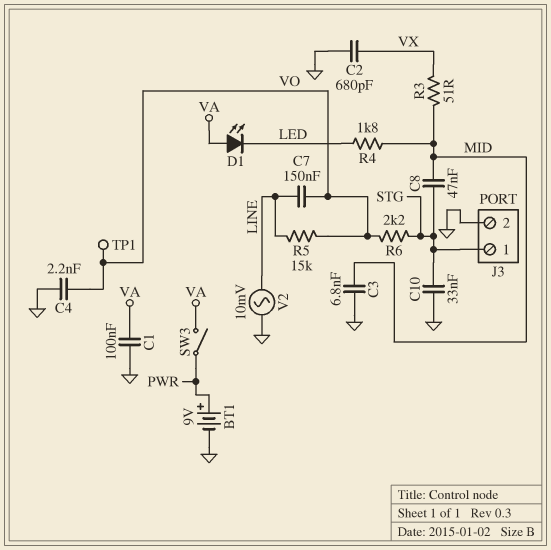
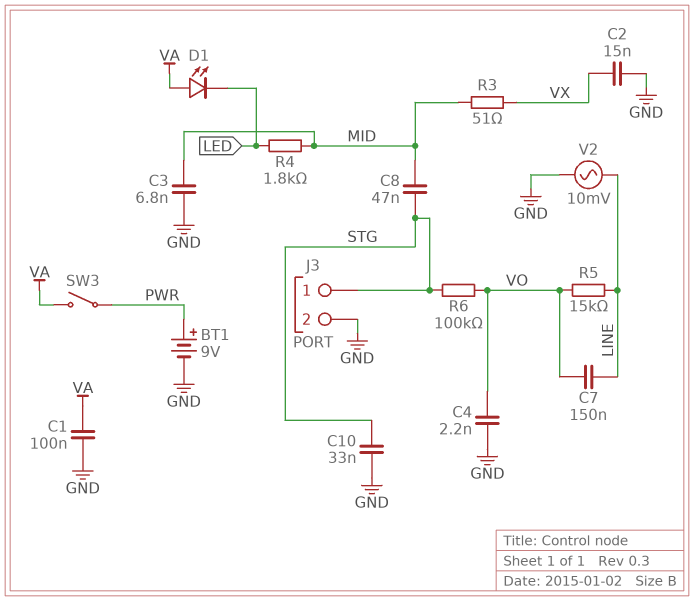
C2: 680pF (GND, VX) -> 15nF (GND, VX)
R6: 2.2k (STG, VO) -> 100k (STG, VO)
TP1: test point (VO) -> none

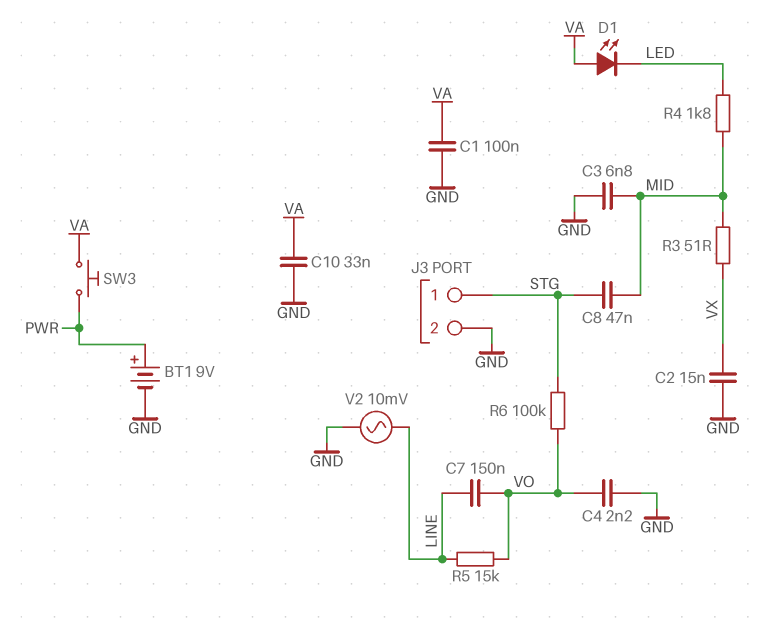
C10: 33nF (GND, STG) -> 33nF (GND, VA)
SW3: switch (PWR, VA) -> button (PWR, VA)

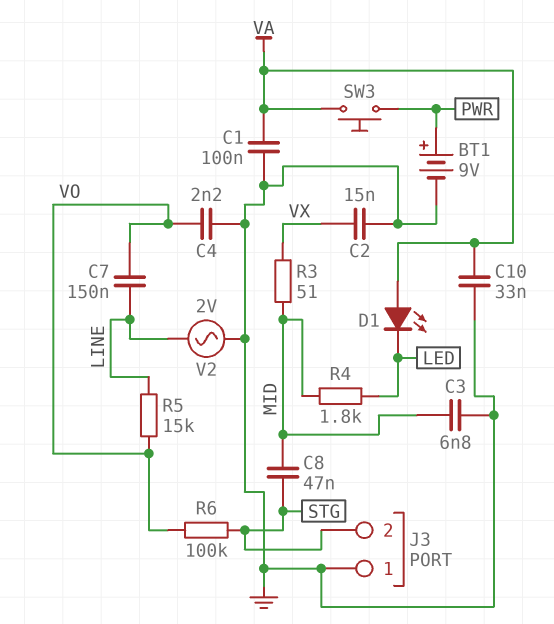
J3 pin 1: STG -> GND
J3 pin 2: GND -> STG
V2: AC 10mV (GND, LINE) -> AC 2V (GND, LINE)

